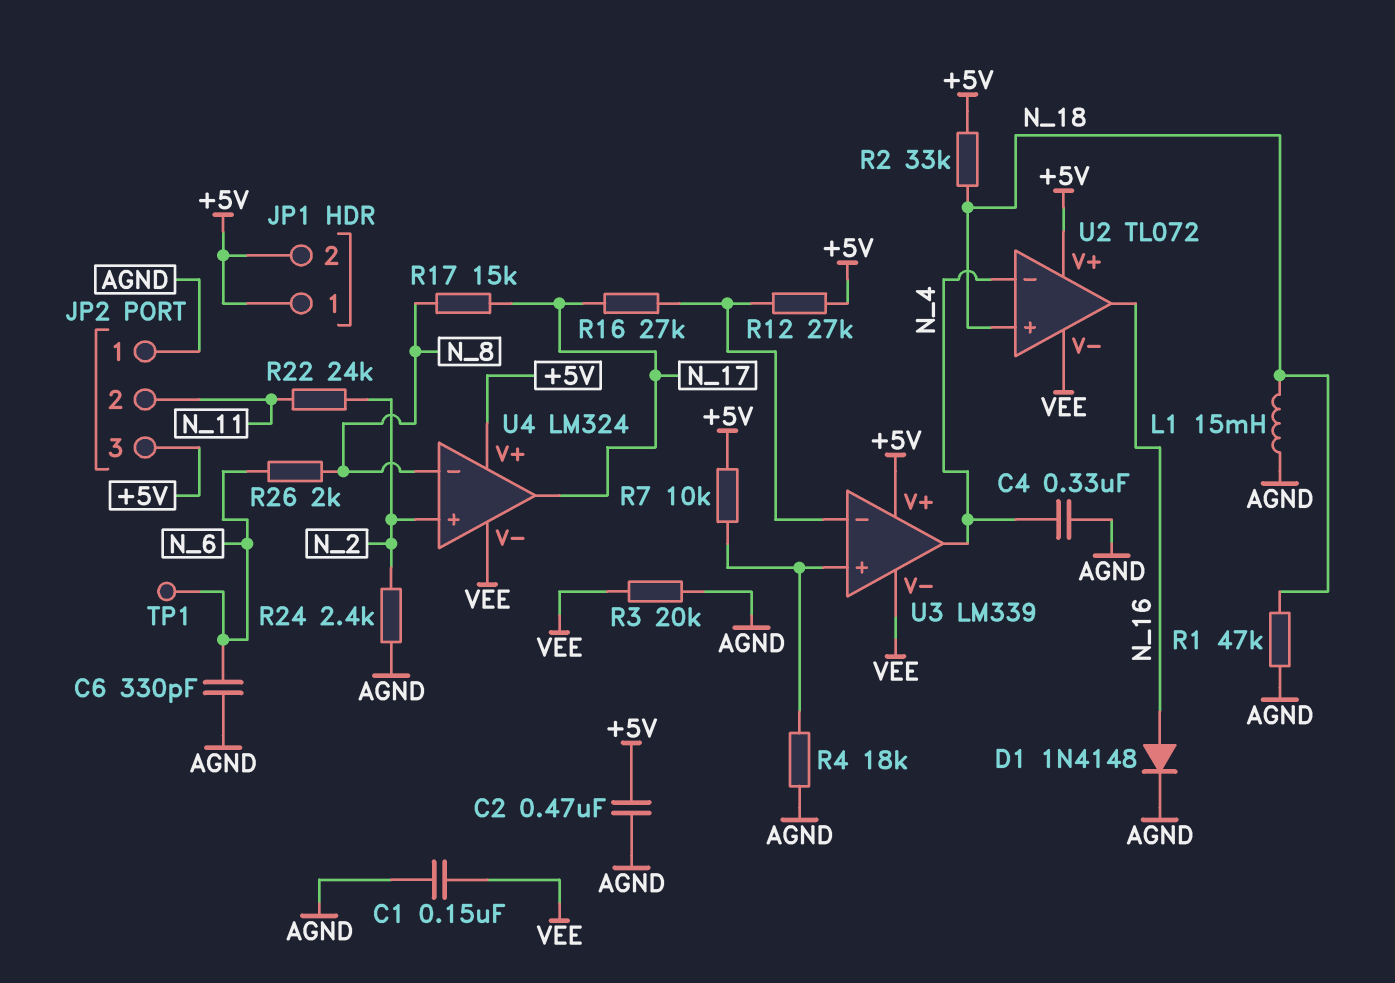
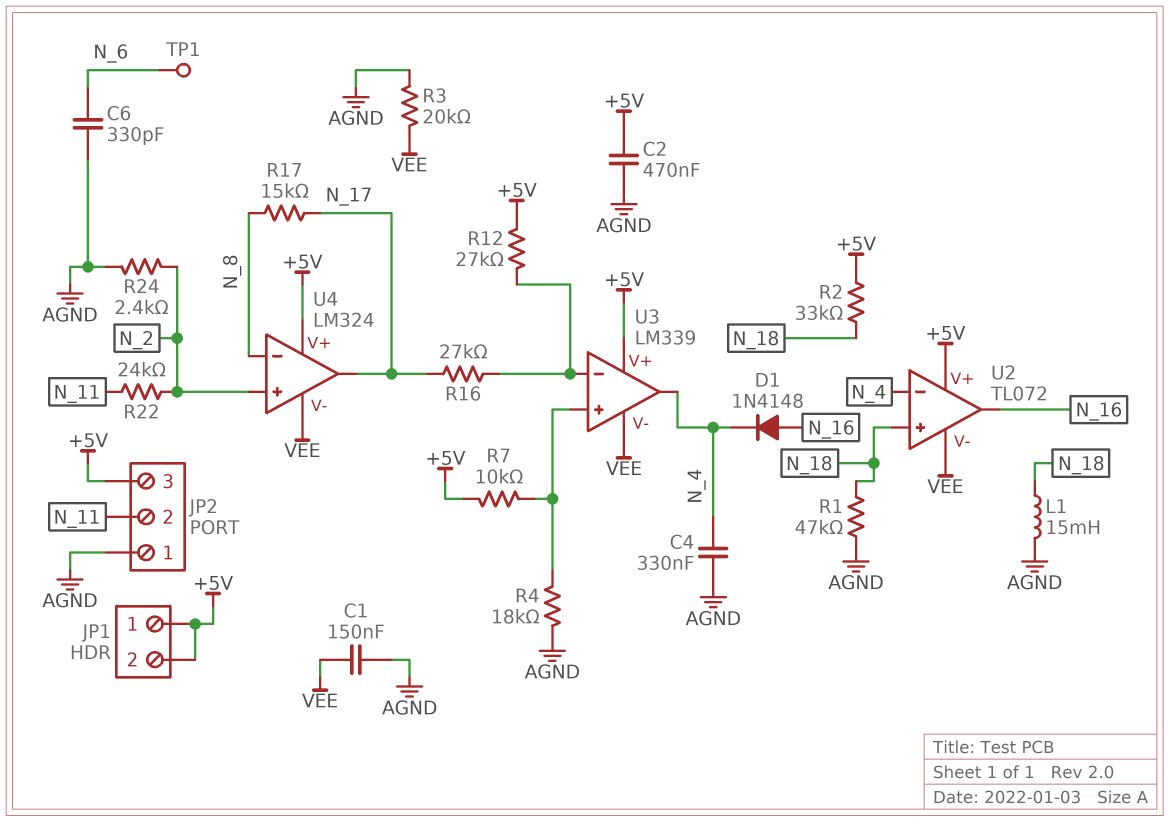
D1: diode 1N4148 (A N_16, K AGND) -> diode 1N4148 (A N_16, K N_4)
R26: 2k (N_6, N_8) -> none

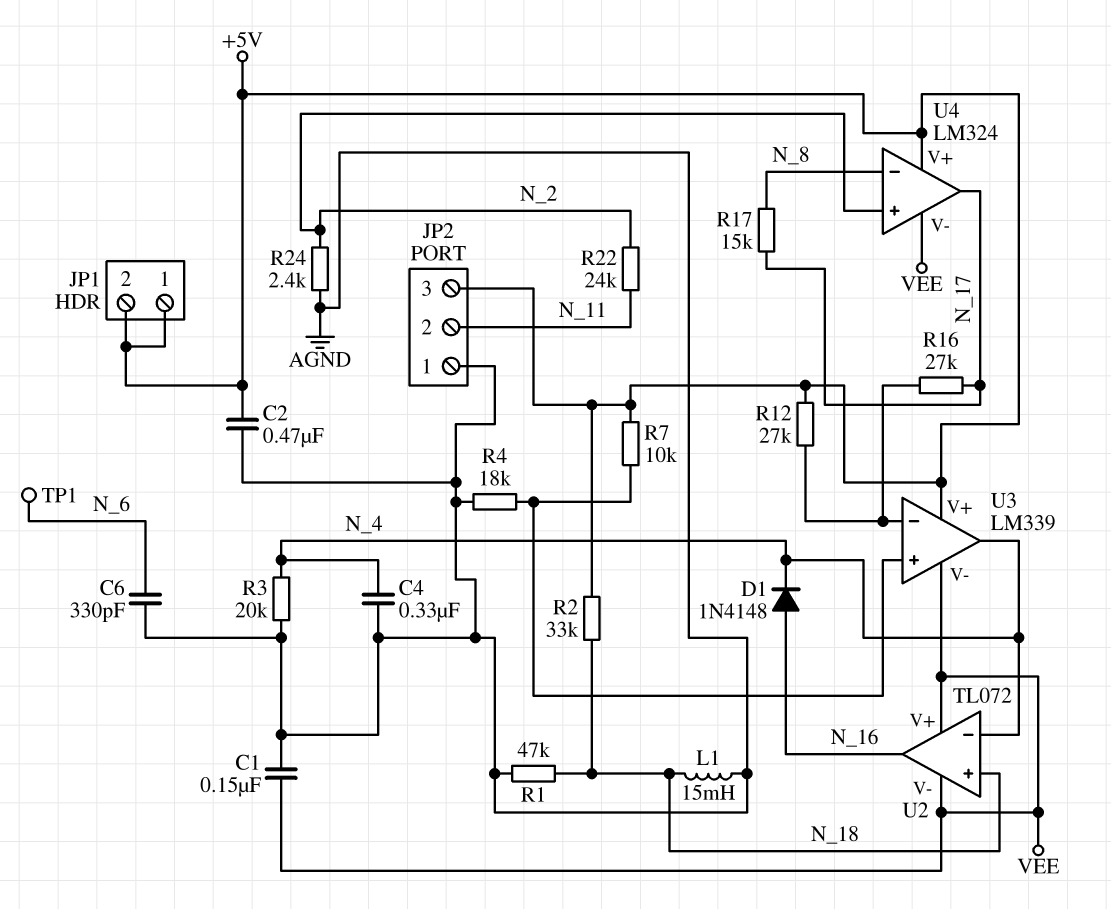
R3: 20k (AGND, VEE) -> 20k (AGND, N_4)
U2 pin V+: +5V -> VEE

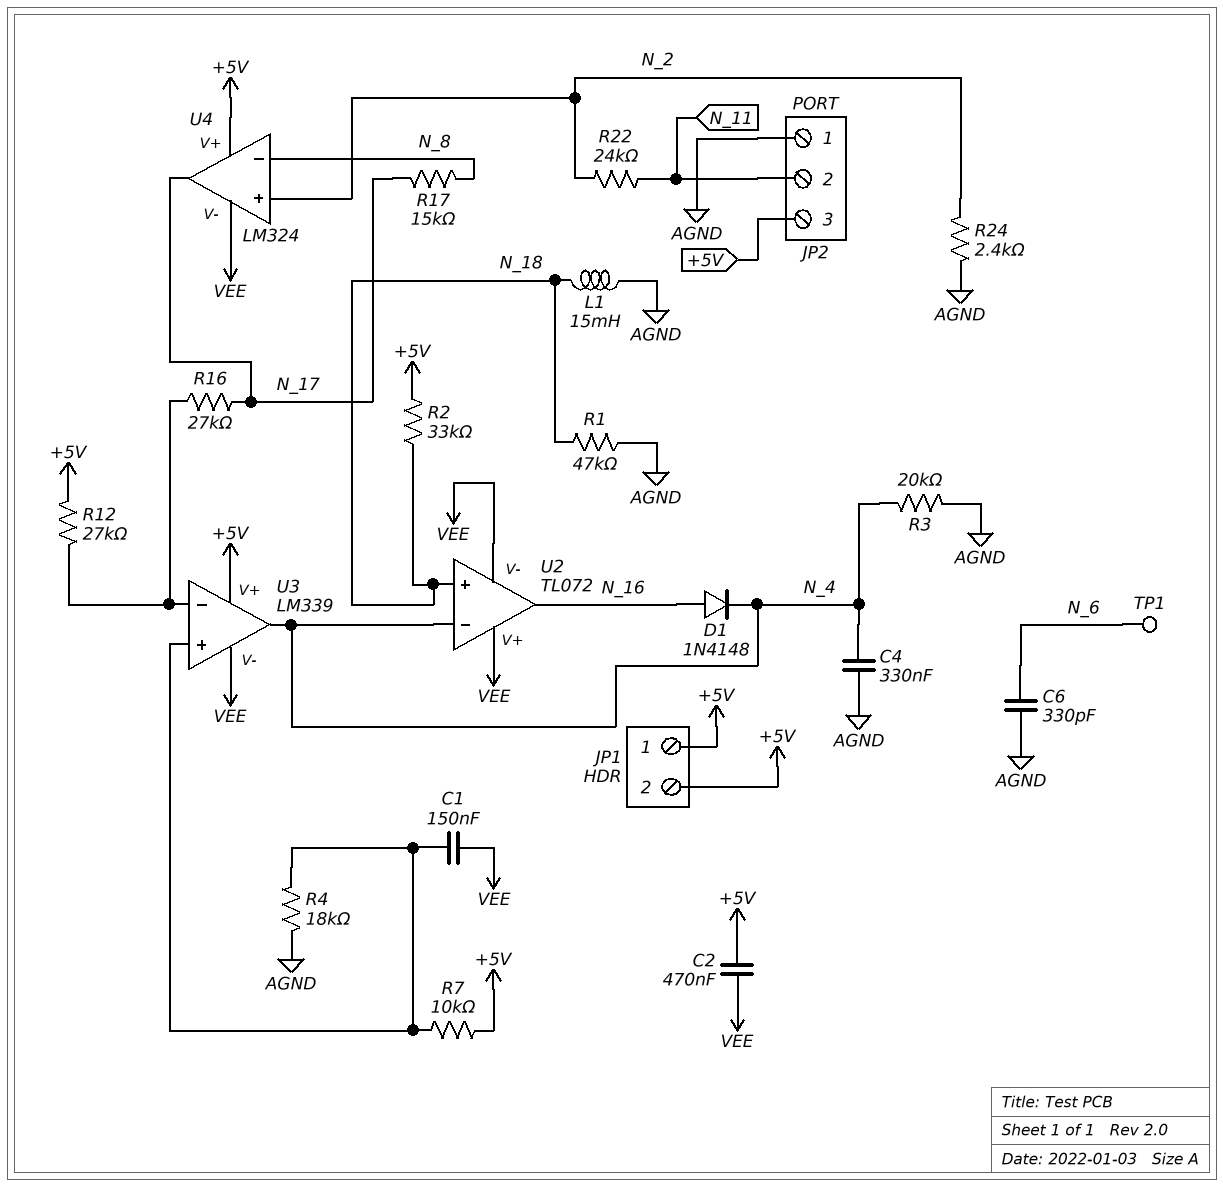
C1: 150nF (AGND, VEE) -> 150nF (U3/in+, VEE)
C2: 470nF (+5V, AGND) -> 470nF (+5V, VEE)

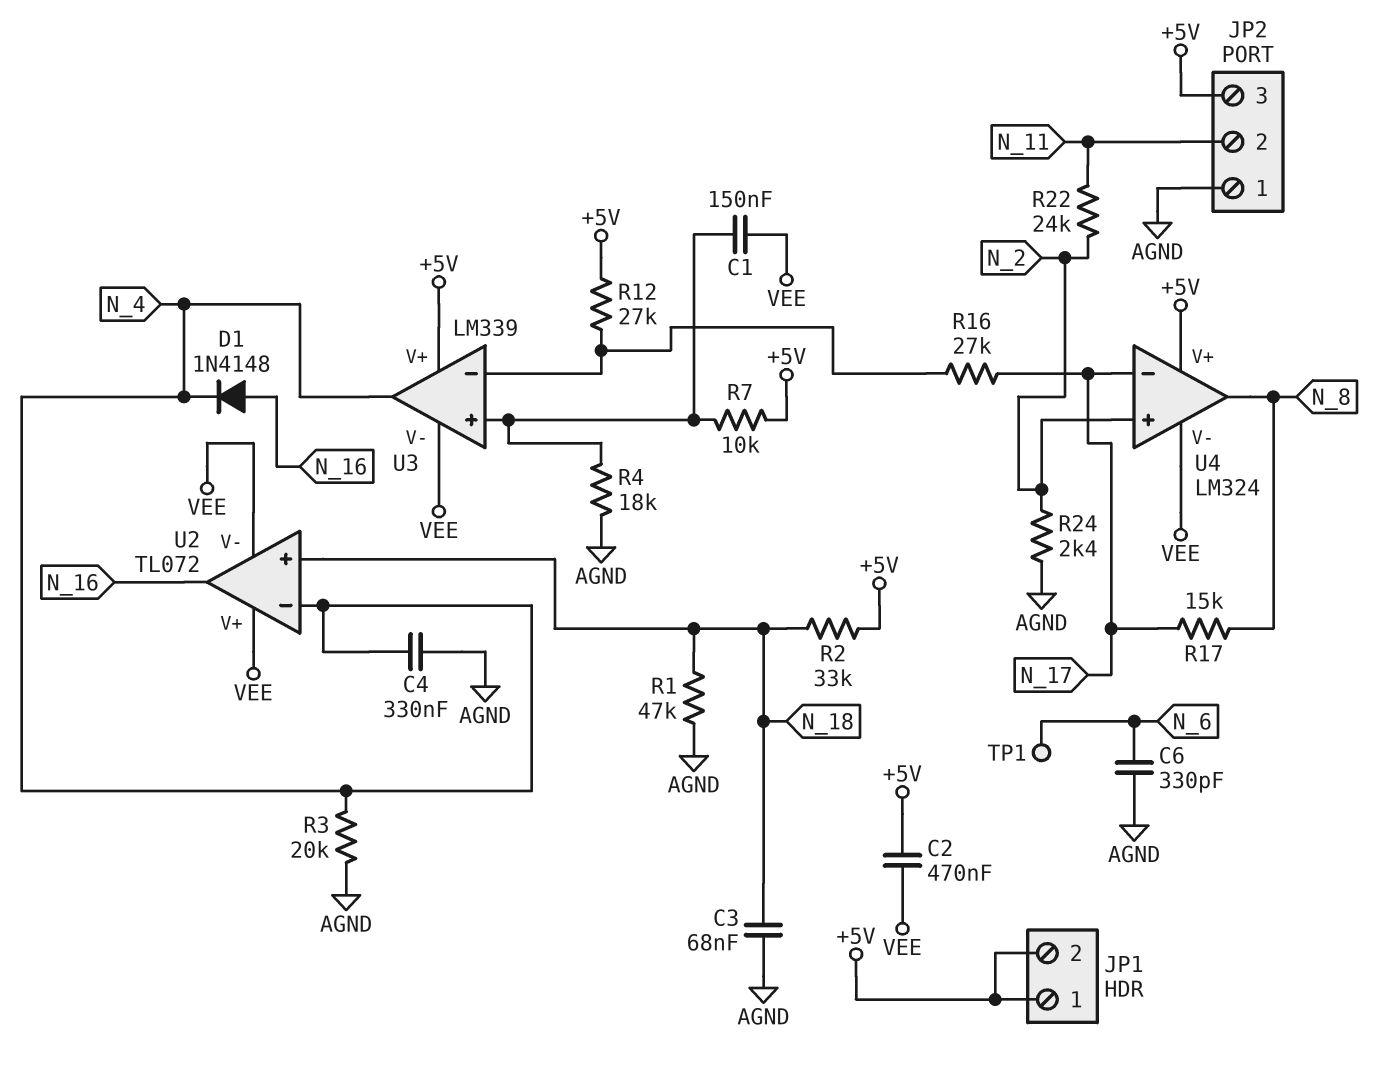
C3: none -> 68nF (AGND, N_18)
L1: 15mH (AGND, N_18) -> none
U4 pin in-: N_8 -> N_17
U4 pin out: N_17 -> N_8

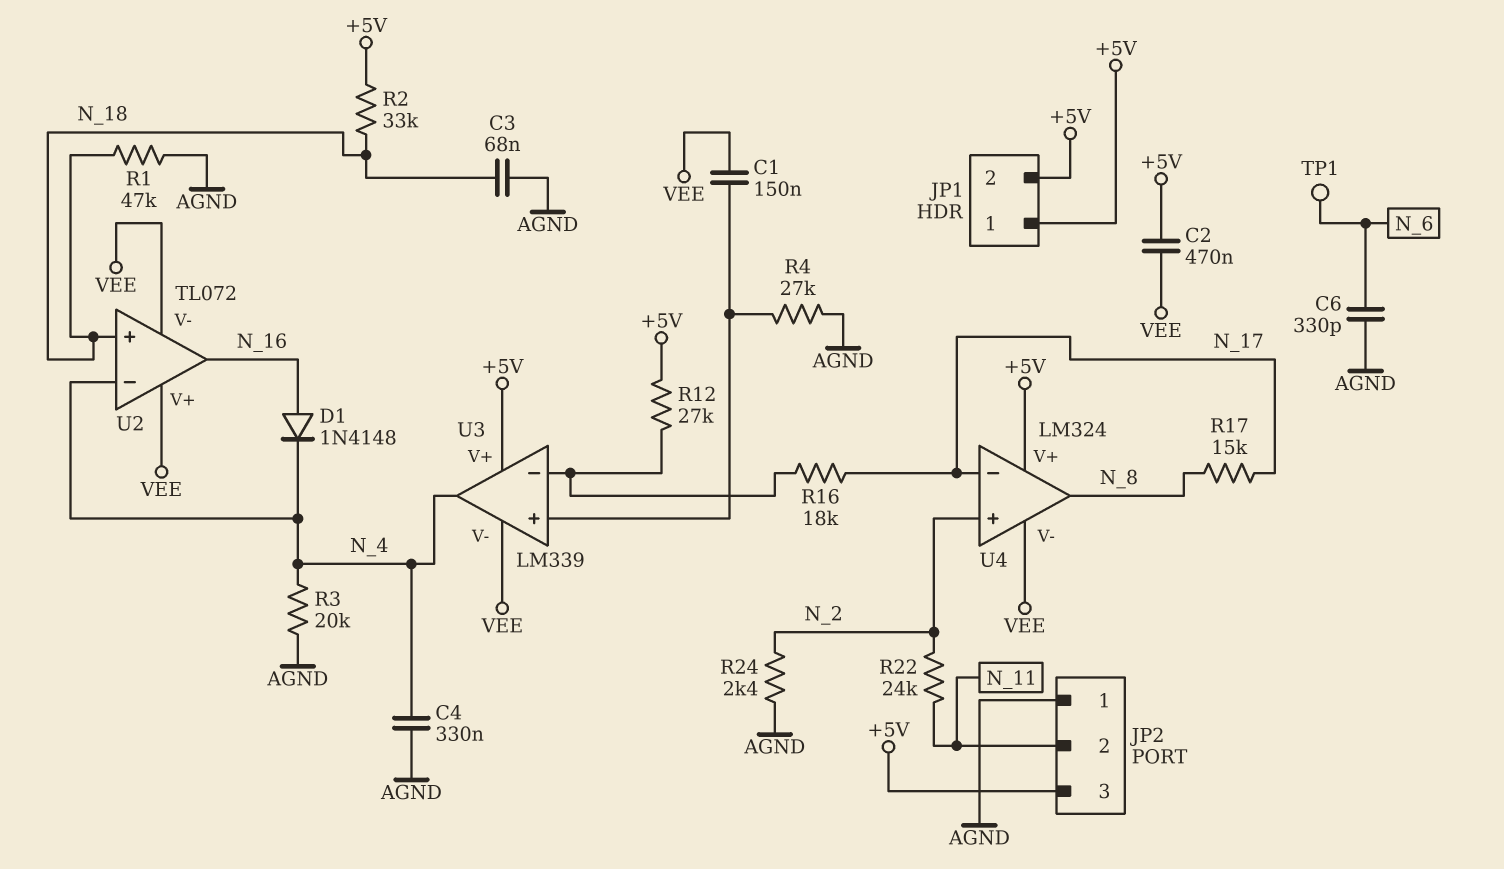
R4: 18k (AGND, U3/in+) -> 27k (AGND, U3/in+)
R7: 10k (+5V, U3/in+) -> none
R16: 27k (N_17, U3/in-) -> 18k (N_17, U3/in-)

